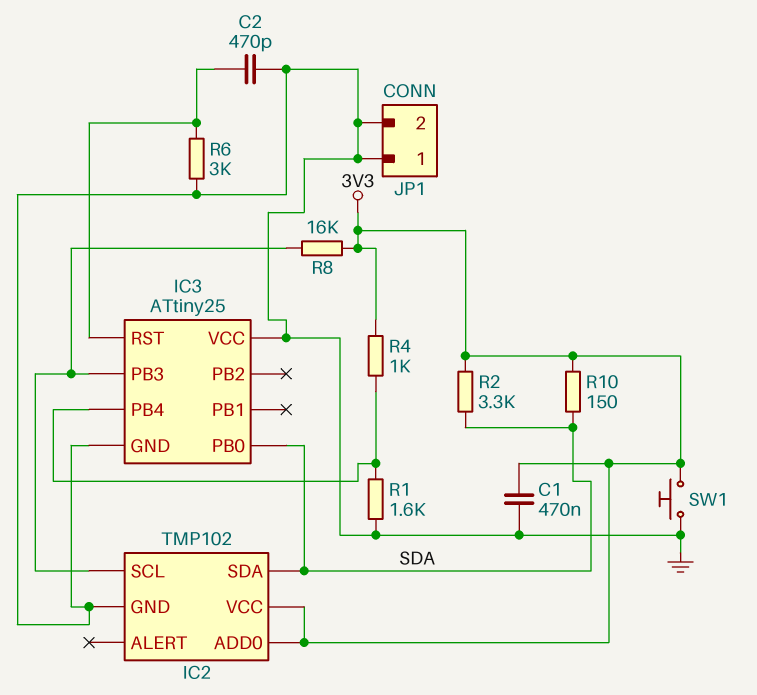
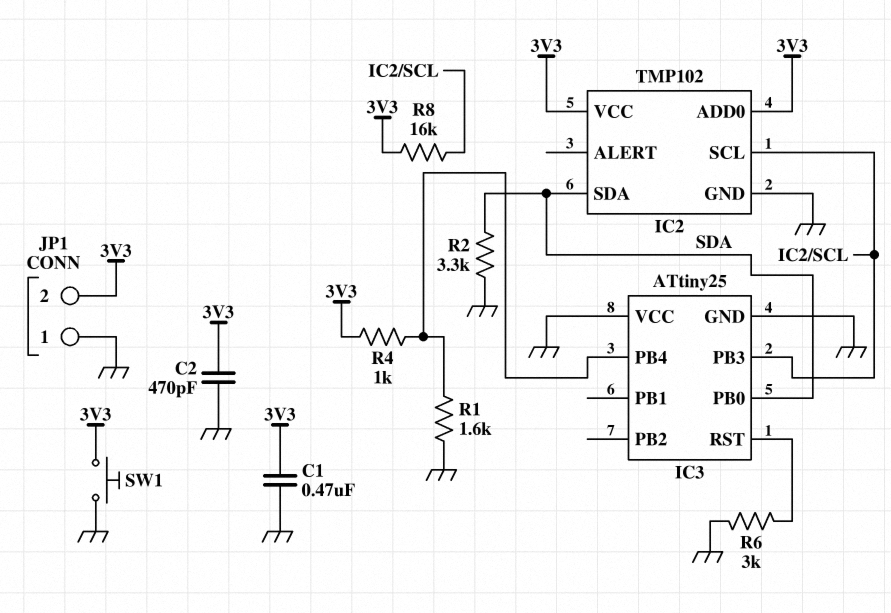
C2: 470pF (GND, IC3/RST) -> 470pF (3V3, GND)
JP1 pin 2: GND -> 3V3
R2: 3.3k (3V3, SDA) -> 3.3k (GND, SDA)
R10: 150 (3V3, SDA) -> none

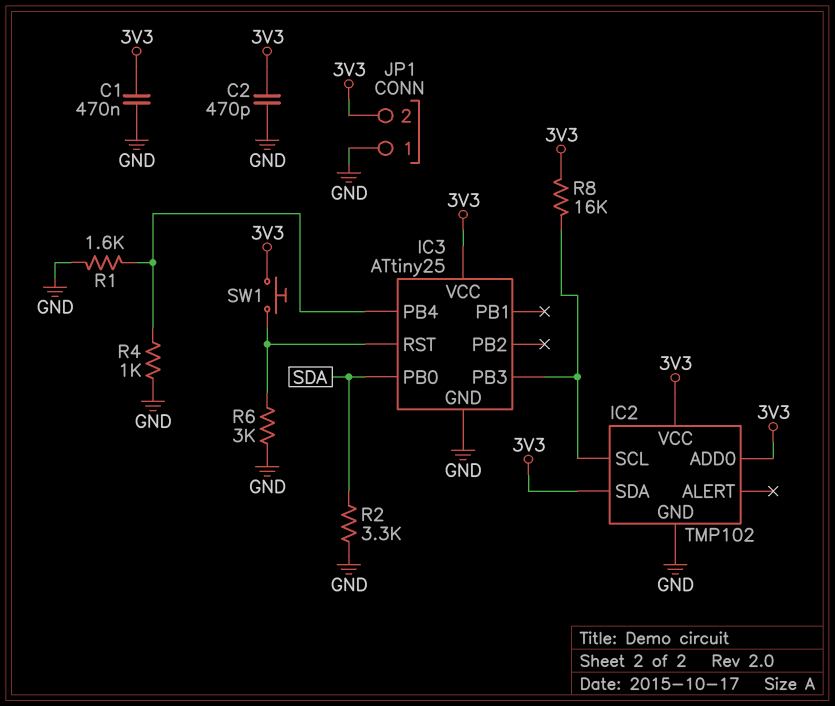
IC2 pin SDA: SDA -> 3V3
IC3 pin VCC: GND -> 3V3
R4: 1k (3V3, IC3/PB4) -> 1k (GND, IC3/PB4)
SW1: button (3V3, GND) -> button (3V3, IC3/RST)

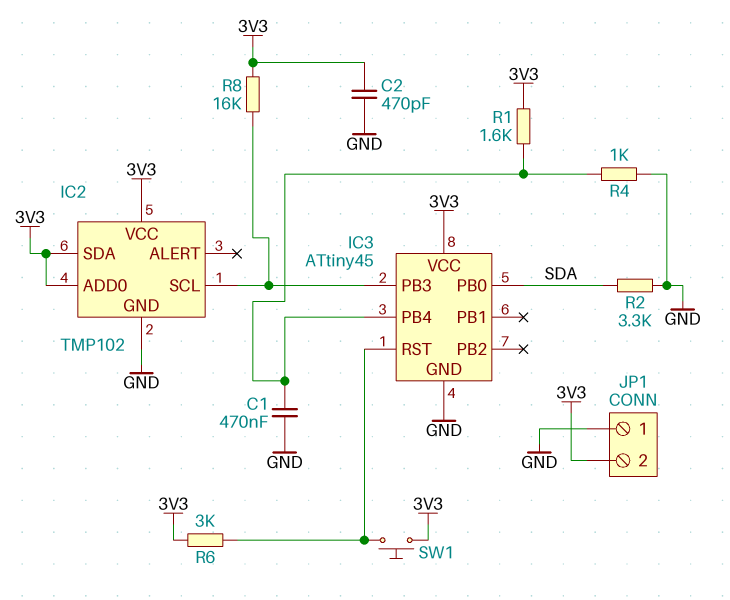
C1: 470nF (3V3, GND) -> 470nF (GND, IC3/PB4)
IC3: ATtiny25 -> ATtiny45
R1: 1.6k (GND, IC3/PB4) -> 1.6k (3V3, IC3/PB4)
R6: 3k (GND, IC3/RST) -> 3k (3V3, IC3/RST)

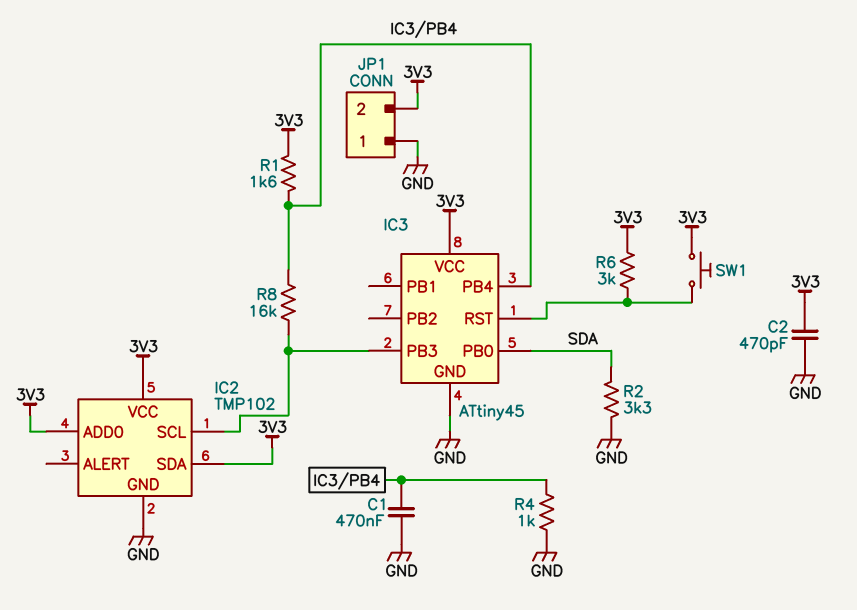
R8: 16k (3V3, IC2/SCL) -> 16k (IC2/SCL, IC3/PB4)

